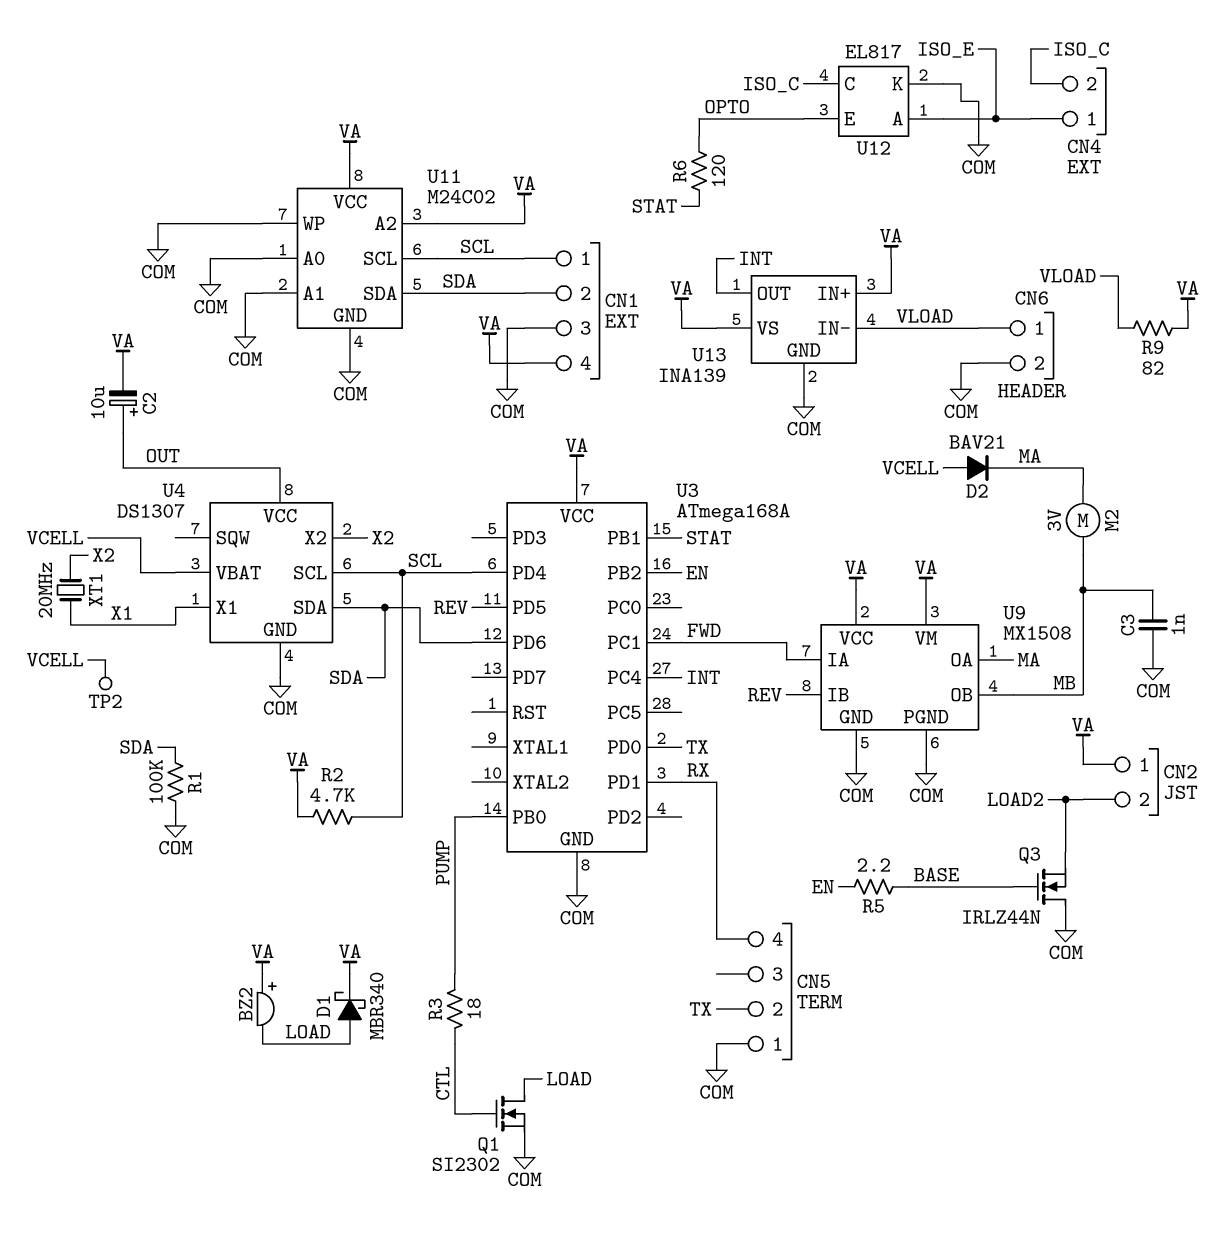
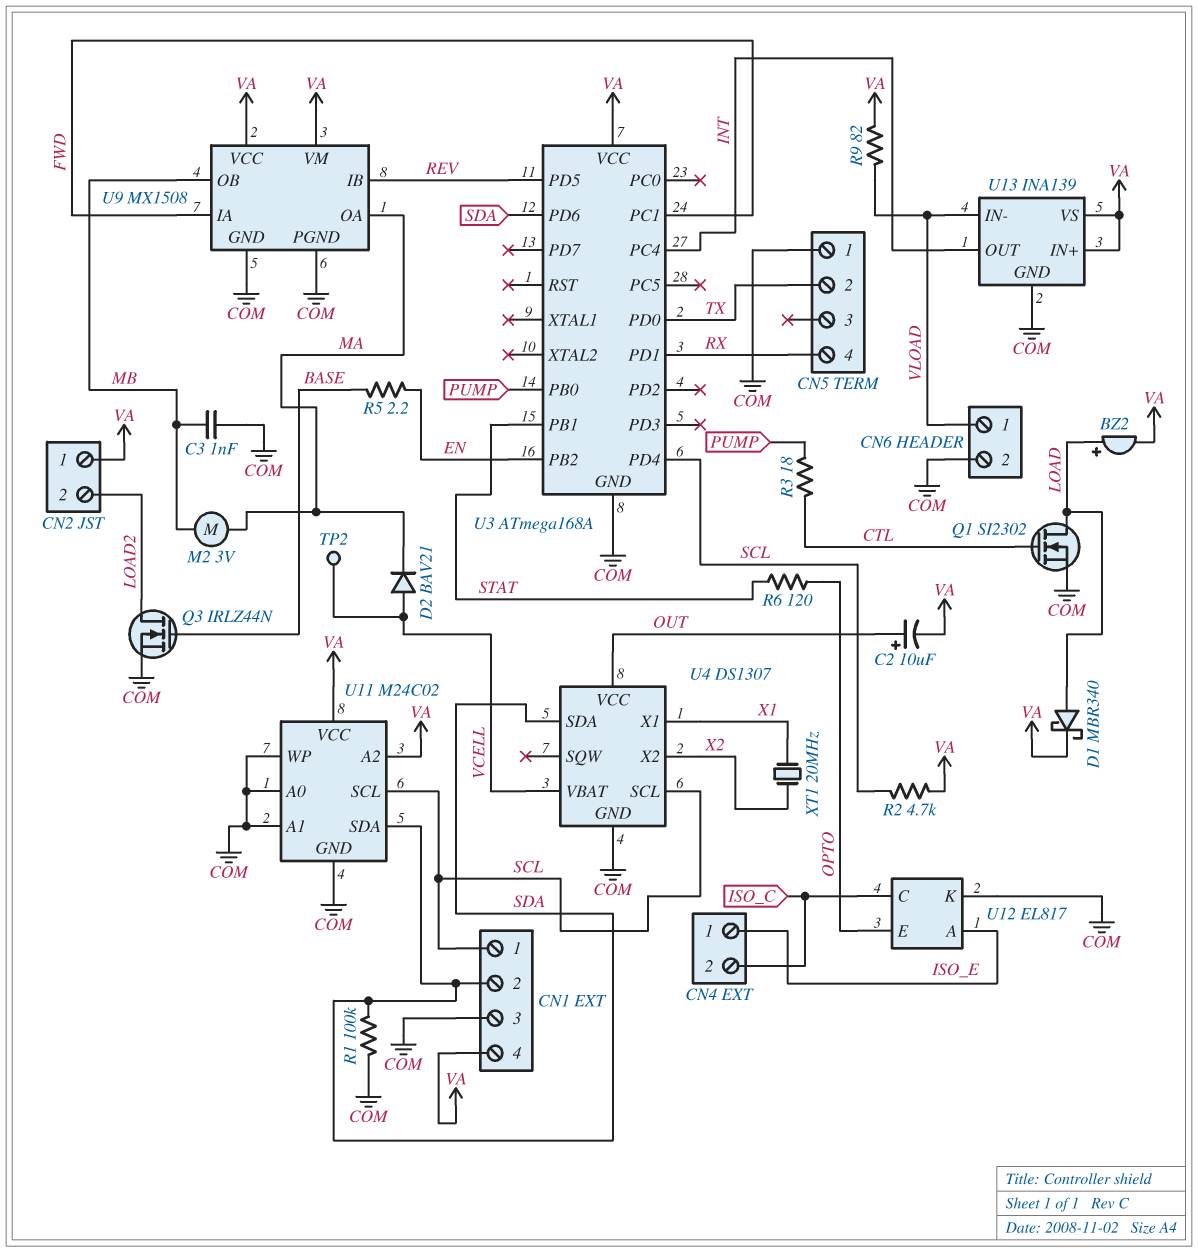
BZ2: buzzer (plus VA, minus LOAD) -> buzzer (plus LOAD, minus VA)
Q3: NMOS IRLZ44N (G BASE, D COM, S LOAD2) -> NMOS IRLZ44N (G BASE, D LOAD2, S COM)

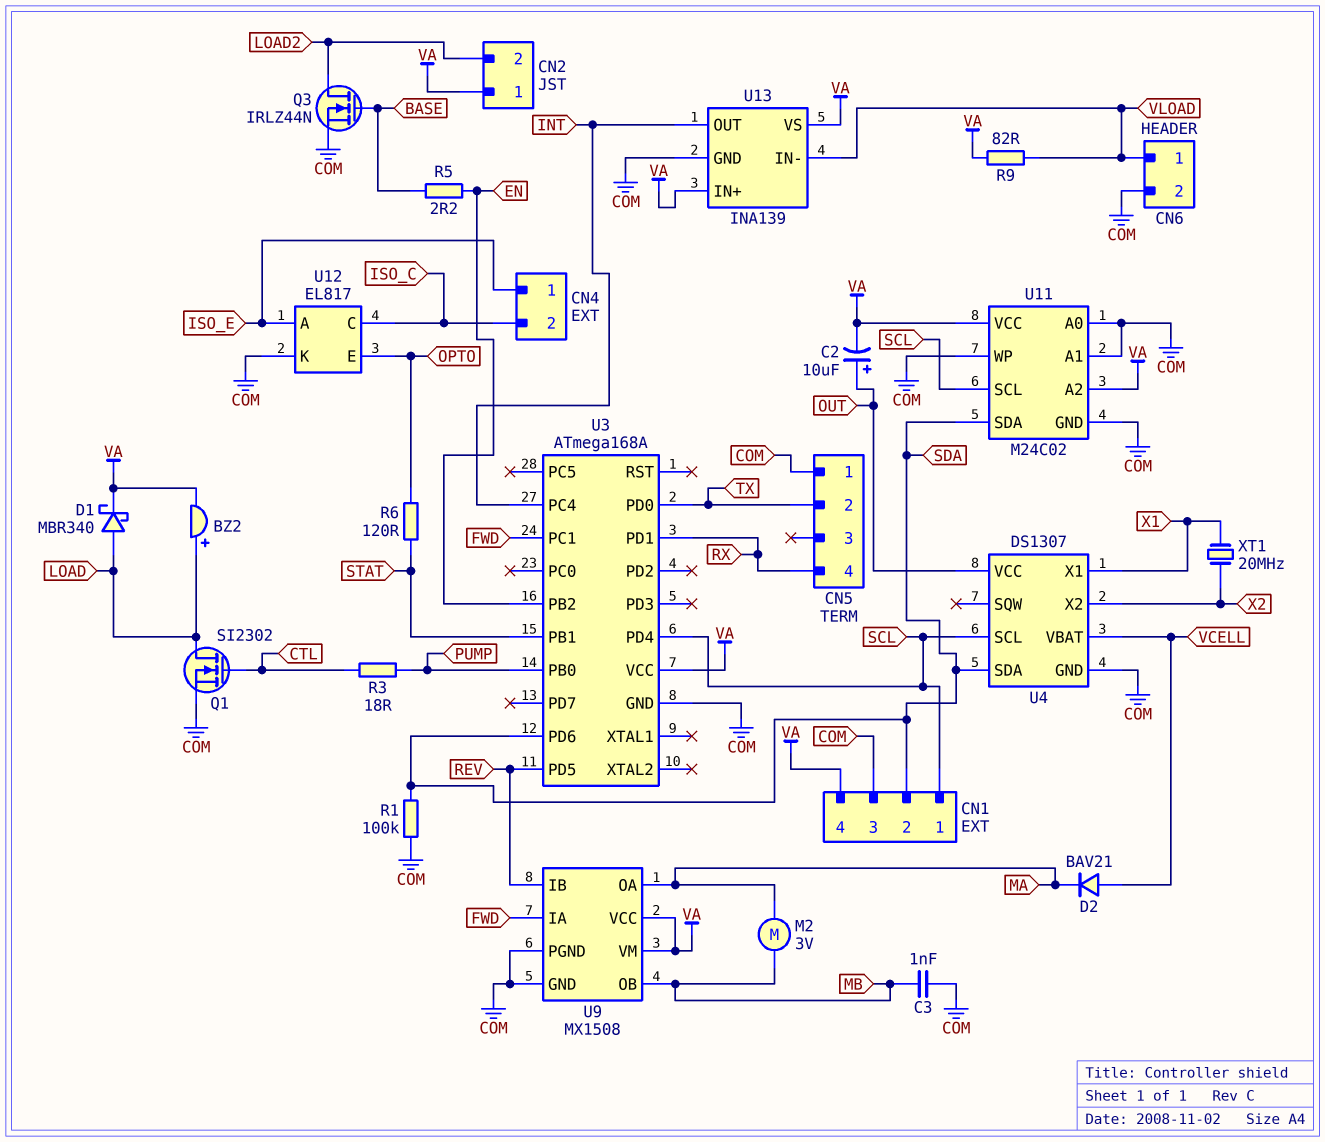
R2: 4.7k (SCL, VA) -> none
TP2: test point (VCELL) -> none

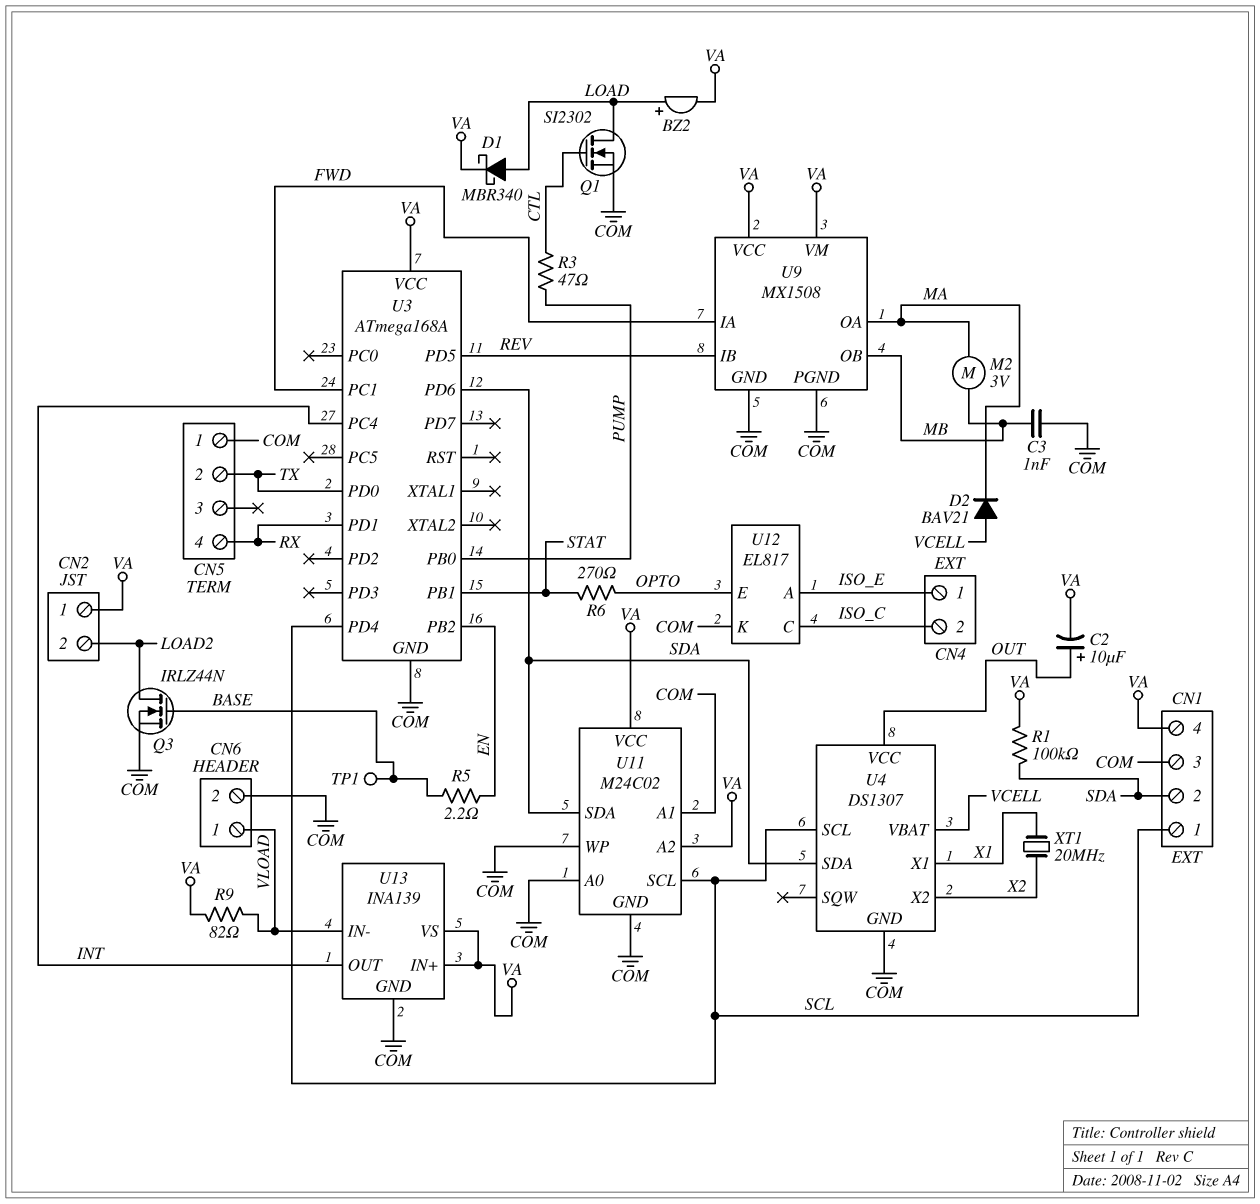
R1: 100k (COM, SDA) -> 100k (SDA, VA)
R3: 18 (CTL, PUMP) -> 47 (CTL, PUMP)
R6: 120 (OPTO, STAT) -> 270 (OPTO, STAT)
TP1: none -> test point (BASE)

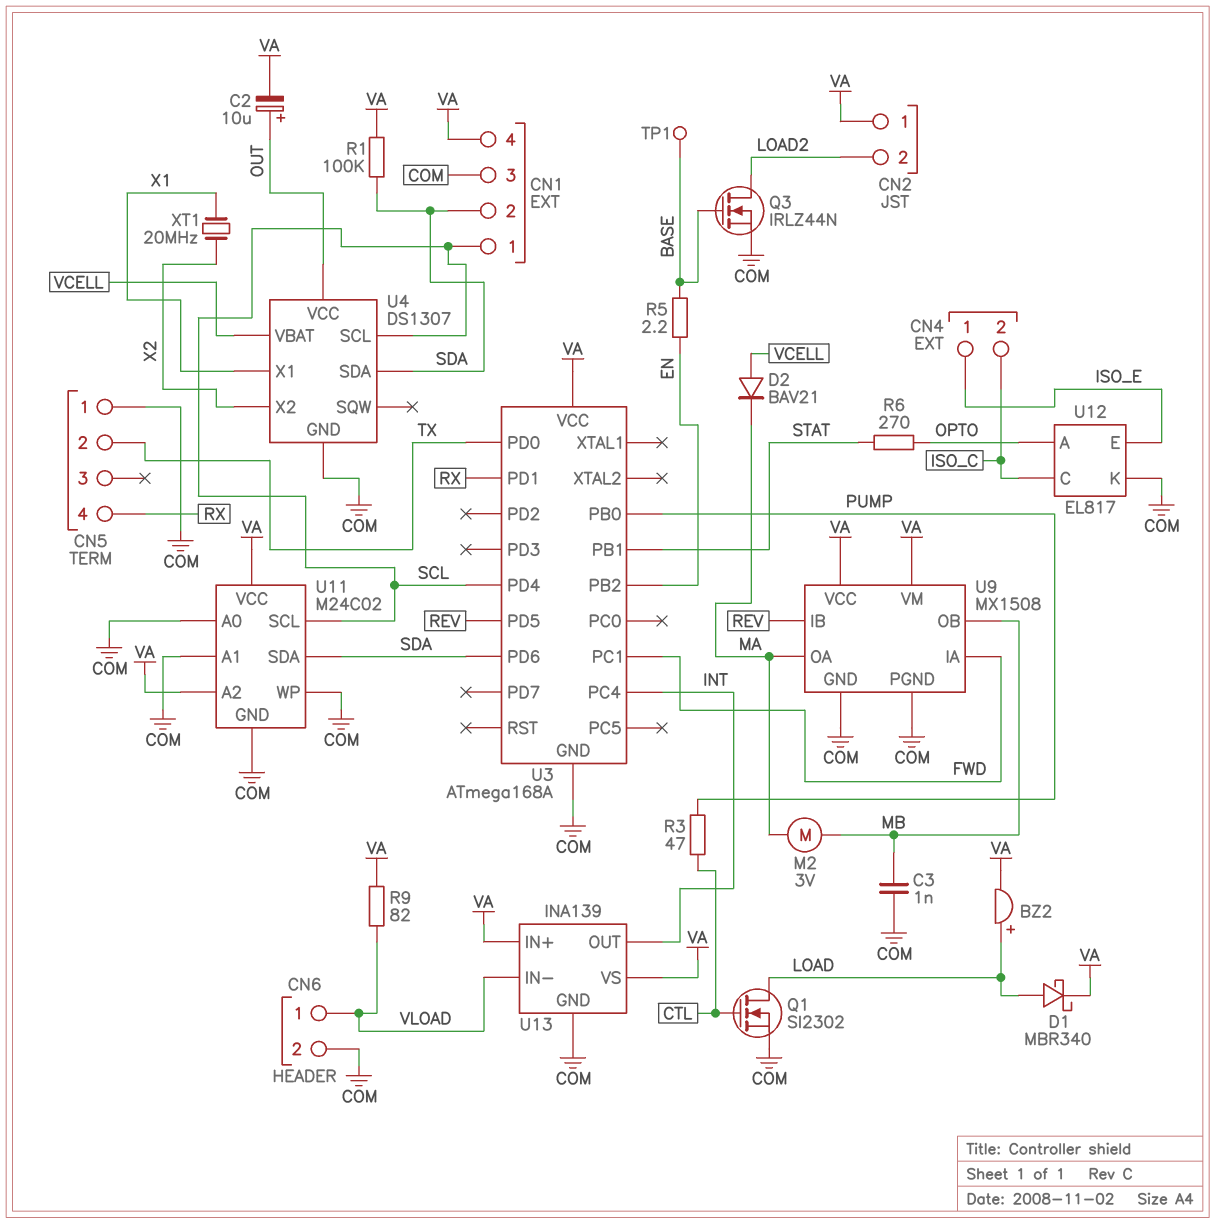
U12 pin A: ISO_E -> OPTO
U12 pin E: OPTO -> ISO_E

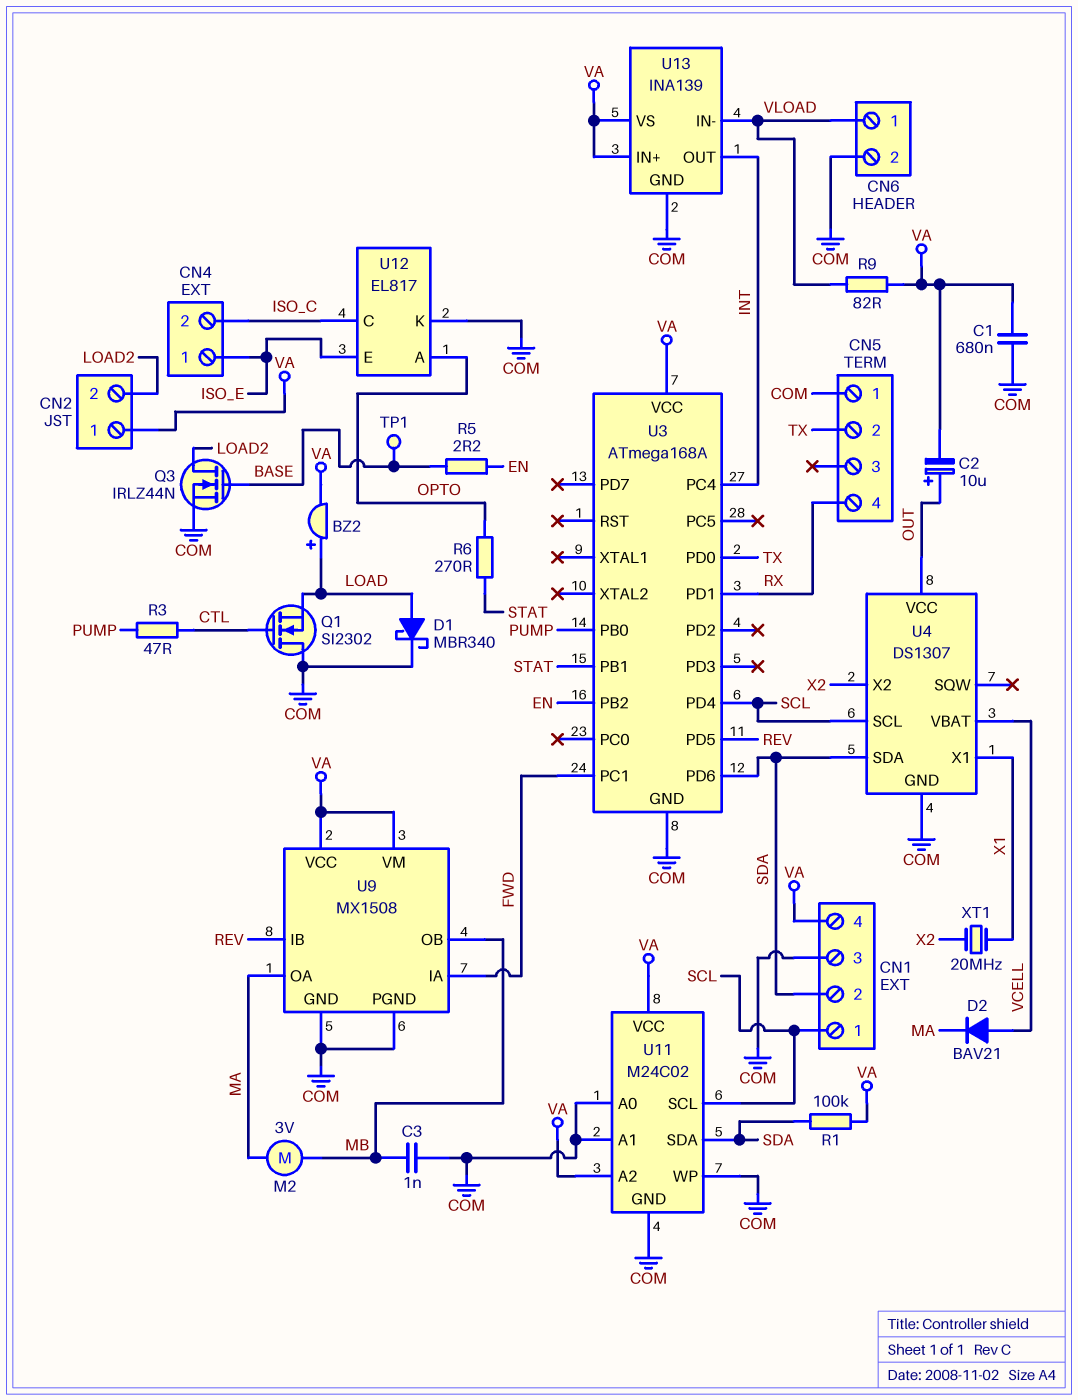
C1: none -> 680nF (COM, VA)
D1: schottky MBR340 (A LOAD, K VA) -> schottky MBR340 (A LOAD, K COM)
Q1: NMOS SI2302 (G CTL, D LOAD, S COM) -> NMOS SI2302 (G CTL, D COM, S LOAD)

